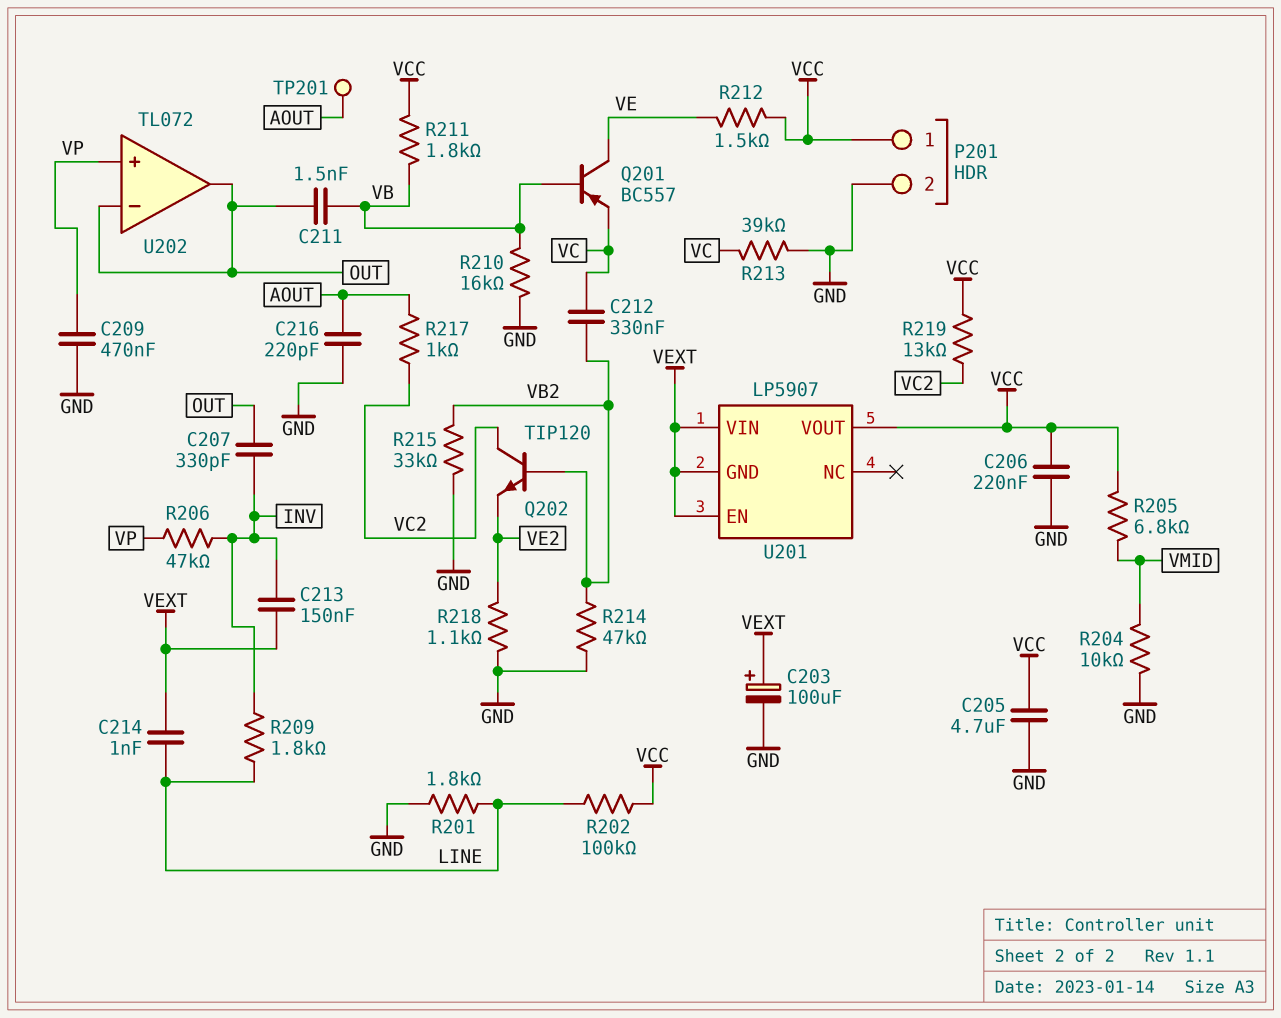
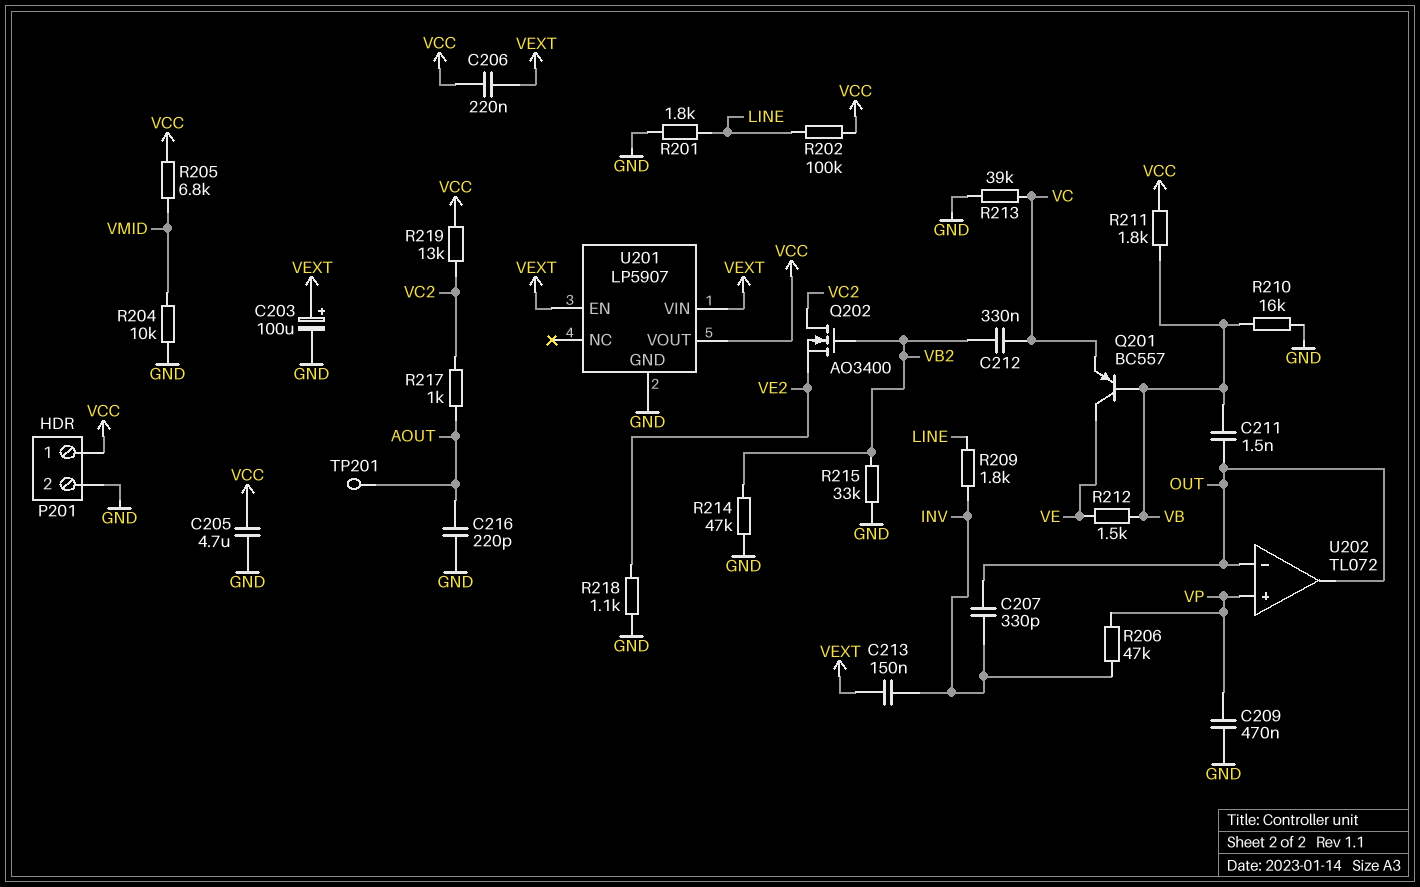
C206: 220nF (GND, VCC) -> 220nF (VCC, VEXT)
C214: 1nF (LINE, VEXT) -> none
Q202: NPN TIP120 (B VB2, C VC2, E VE2) -> NMOS AO3400 (G VB2, D VC2, S VE2)
R212: 1.5k (VCC, VE) -> 1.5k (VB, VE)
U201 pin GND: VEXT -> GND

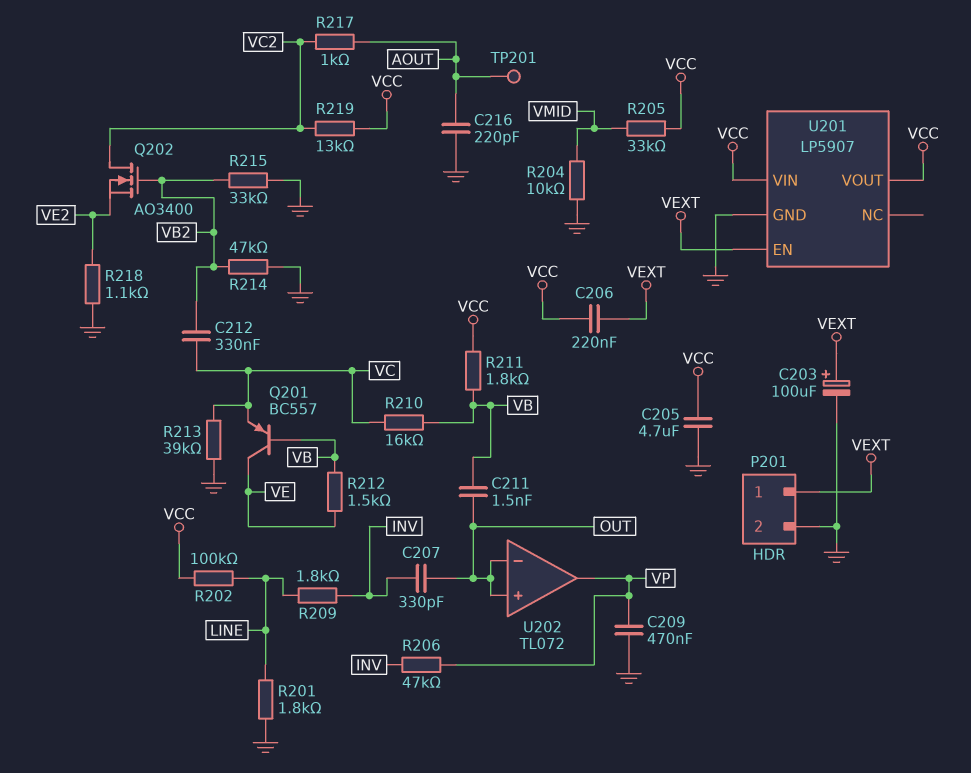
C213: 150nF (INV, VEXT) -> none
P201 pin 1: VCC -> VEXT
R205: 6.8k (VCC, VMID) -> 33k (VCC, VMID)
R210: 16k (GND, VB) -> 16k (VB, VC)
U201 pin VIN: VEXT -> VCC
U202 pin in+: VP -> OUT
U202 pin out: OUT -> VP

